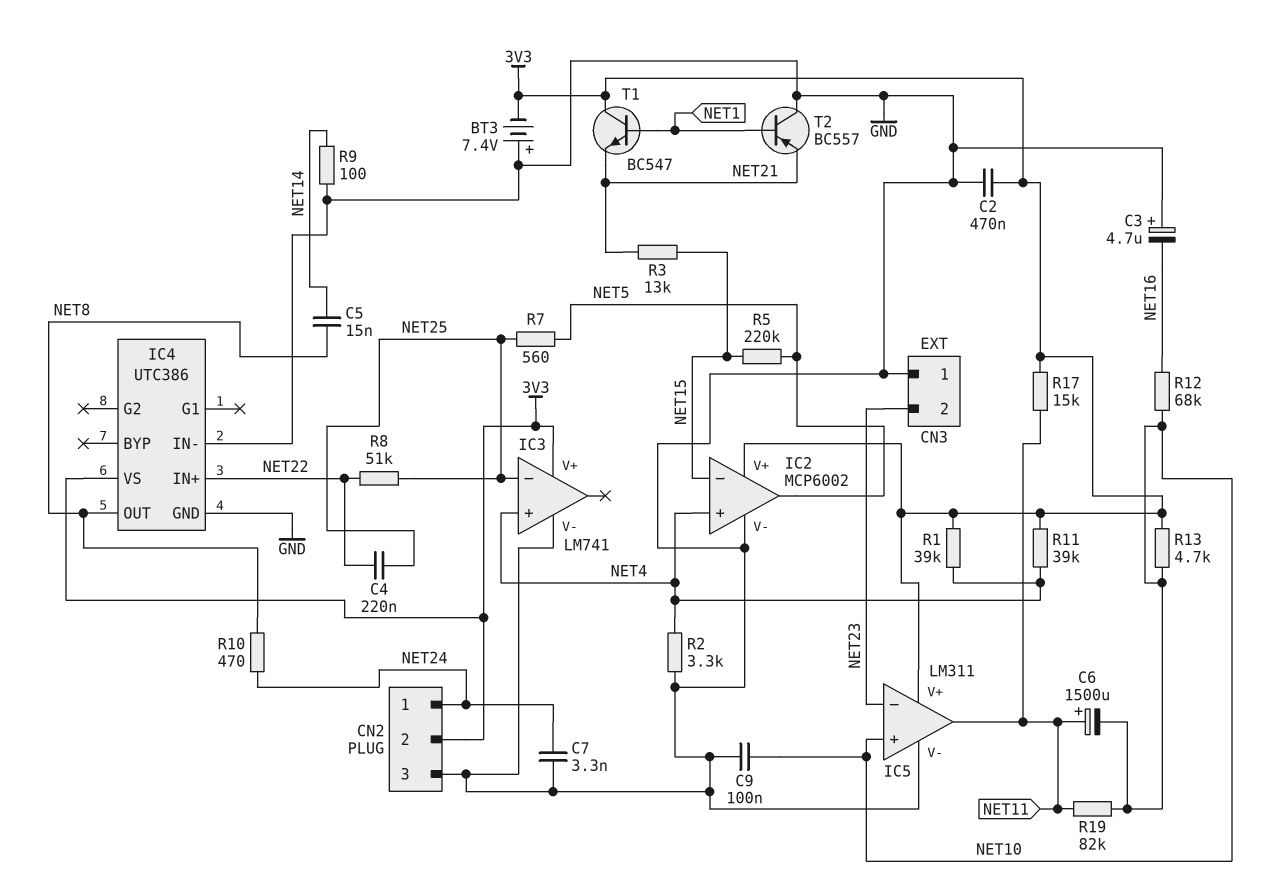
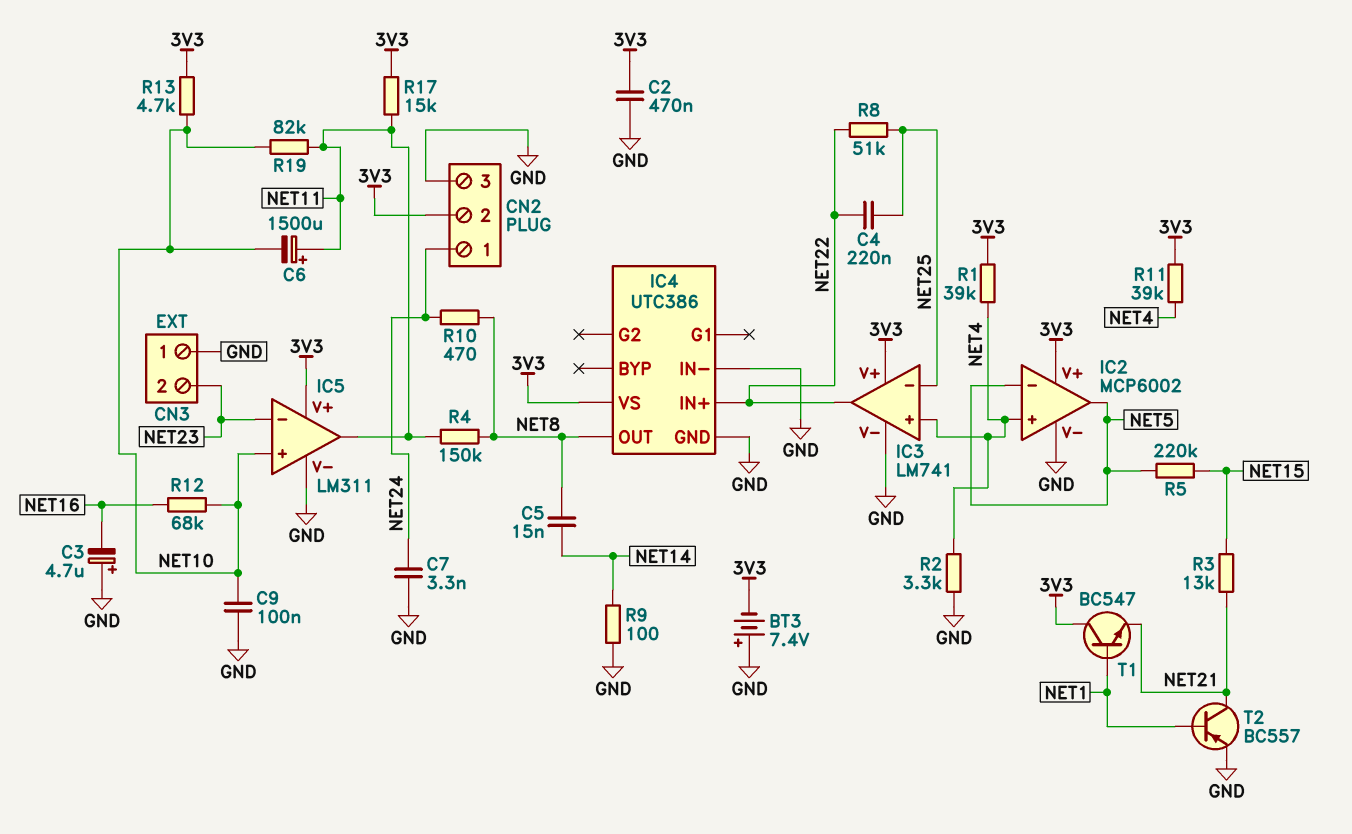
IC2 pin in-: NET15 -> NET5
IC3 pin out: none -> NET22
R4: none -> 150k (NET8, NET11)
R7: 560 (NET5, NET25) -> none
T2: PNP BC557 (B NET1, C GND, E NET21) -> PNP BC557 (B NET1, C NET21, E GND)

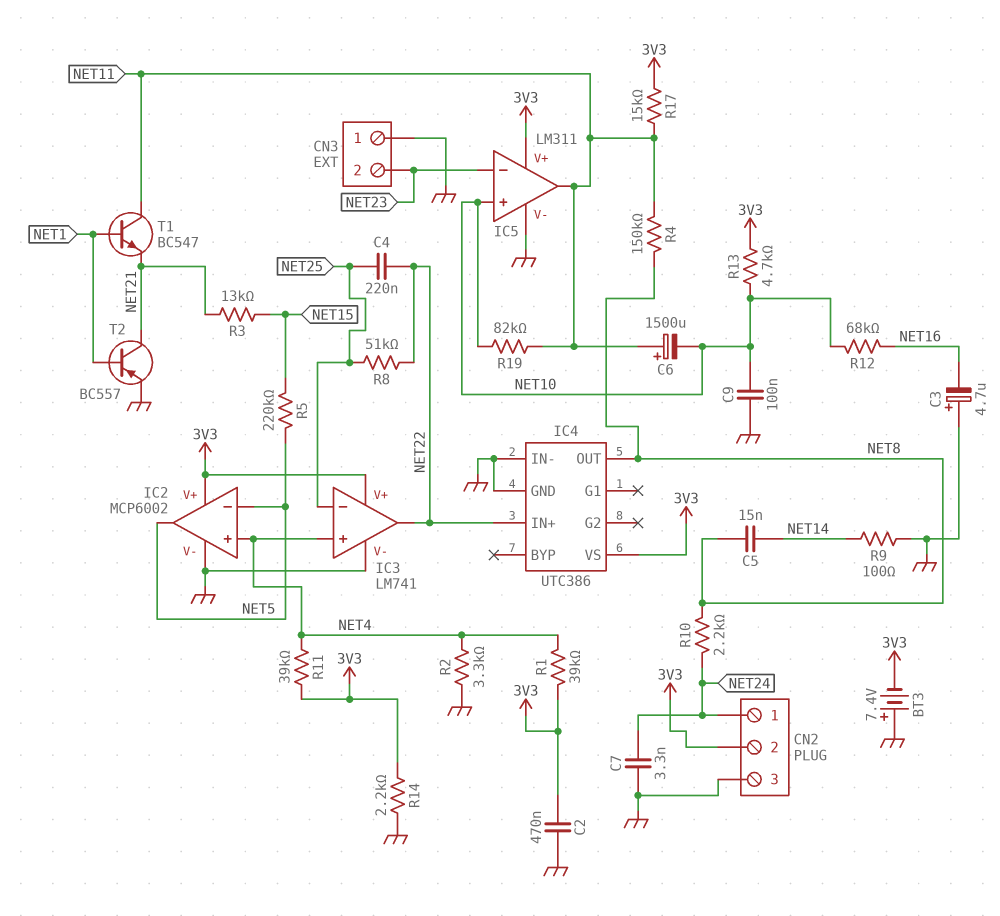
R10: 470 (NET8, NET24) -> 2.2k (NET8, NET24)
R14: none -> 2.2k (3V3, GND)
T1: NPN BC547 (B NET1, C 3V3, E NET21) -> NPN BC547 (B NET1, C NET11, E NET21)

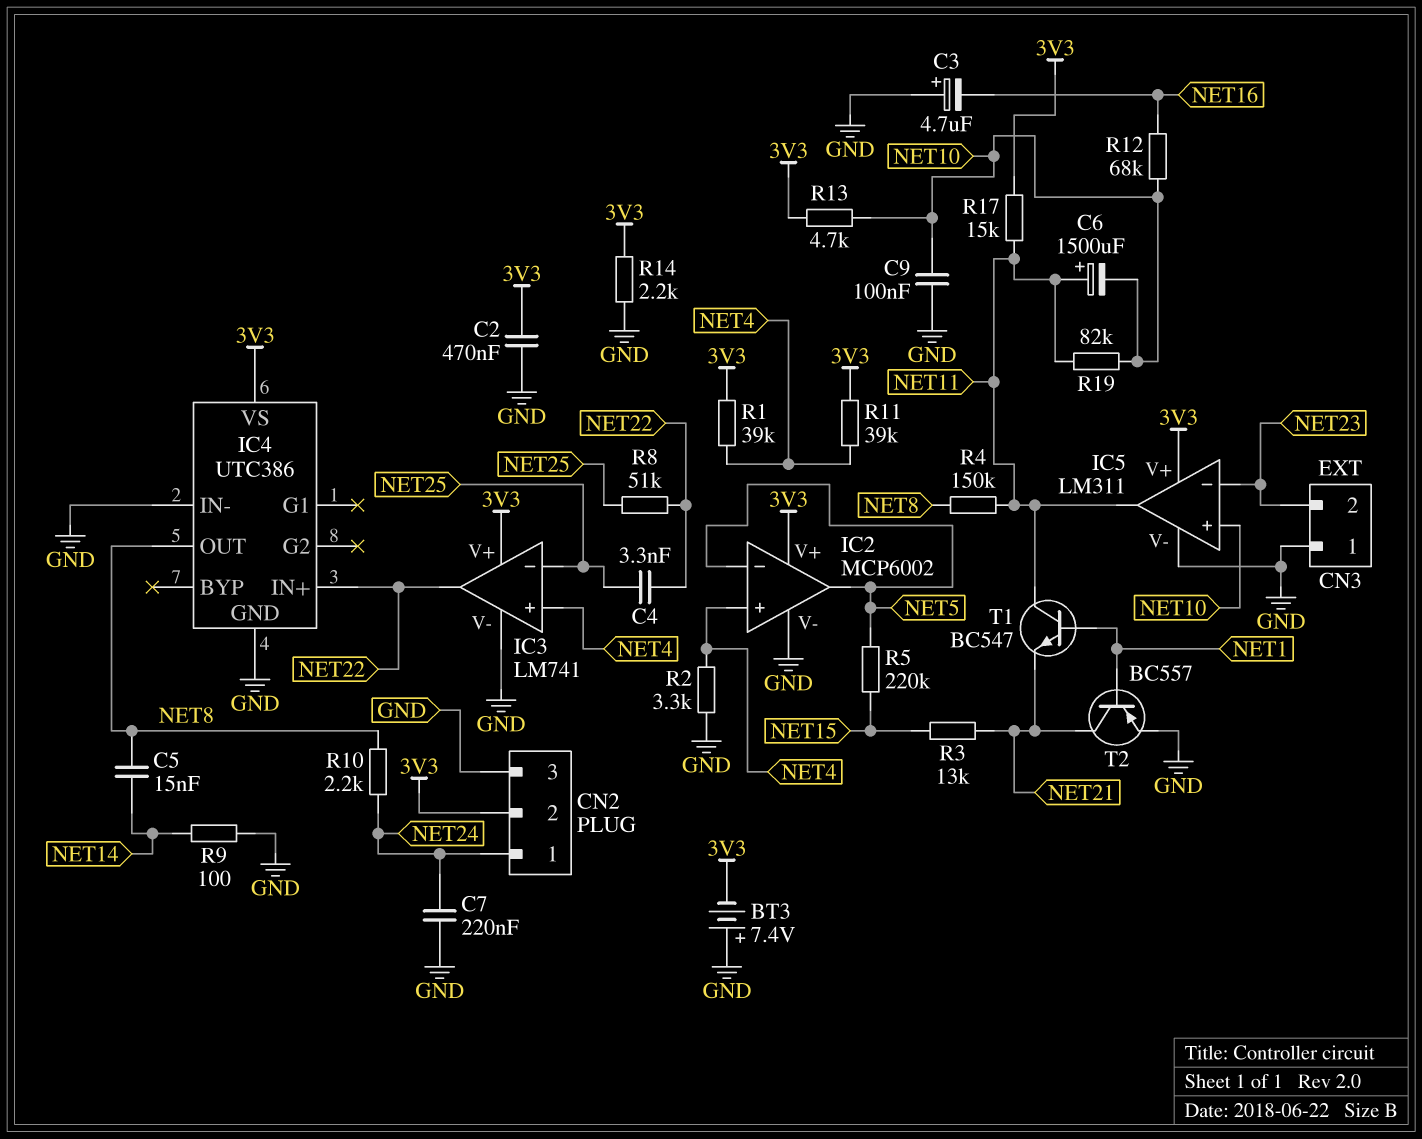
C4: 220nF (NET22, NET25) -> 3.3nF (NET22, NET25)
C7: 3.3nF (GND, NET24) -> 220nF (GND, NET24)

